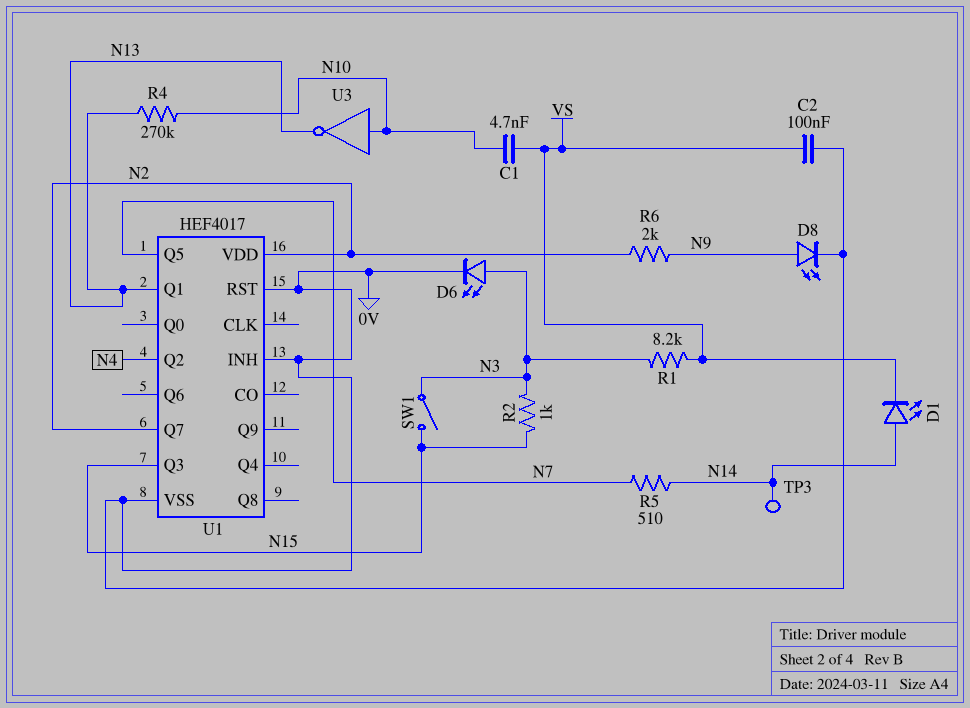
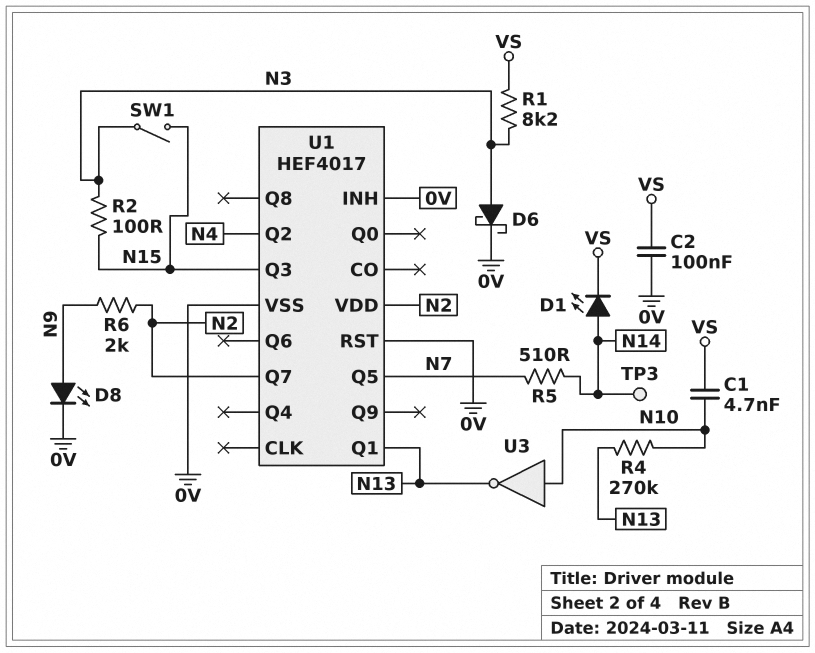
D6: LED (A N3, K 0V) -> schottky (A N3, K 0V)
R2: 1k (N3, N15) -> 100 (N3, N15)

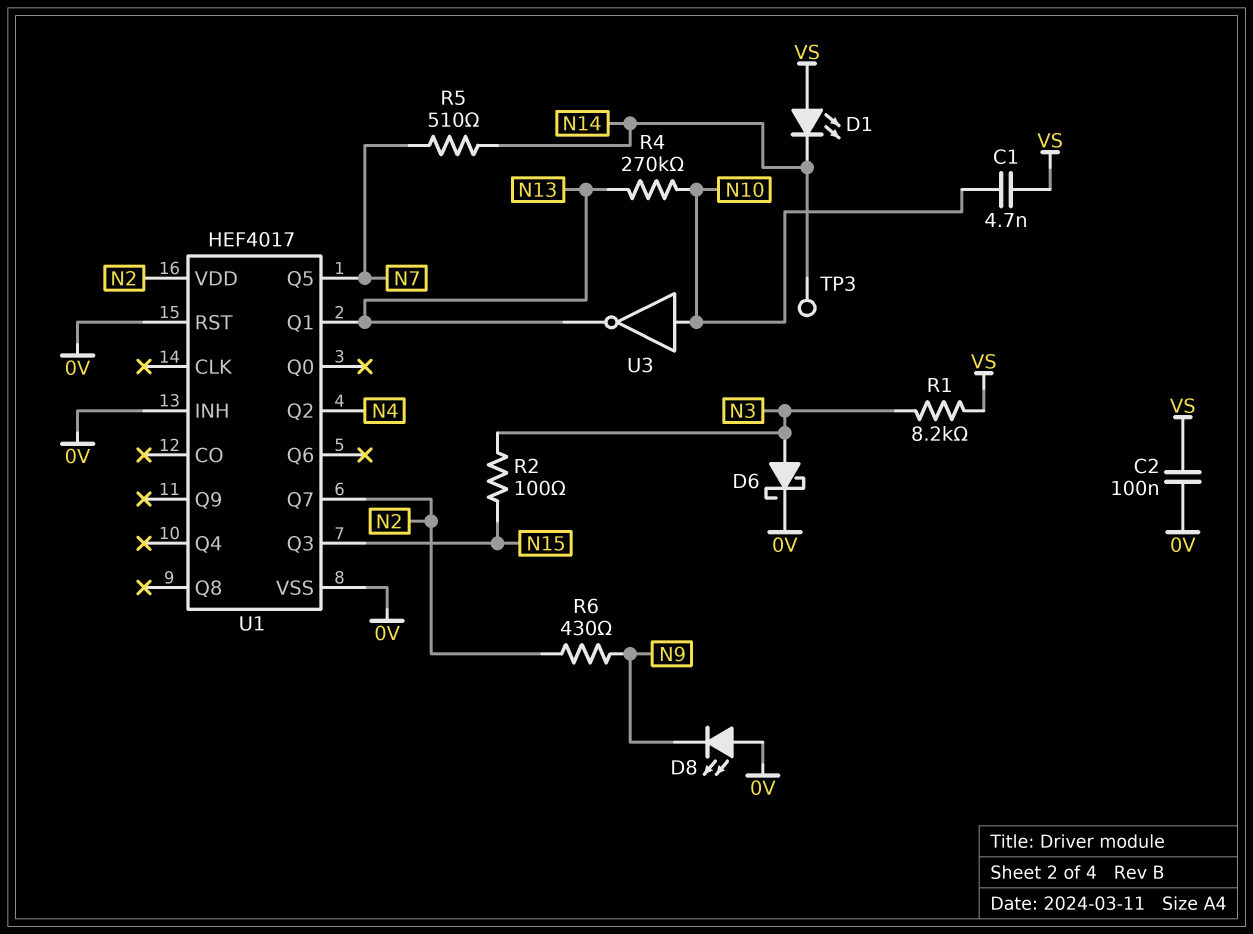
D1: LED (A N14, K VS) -> LED (A VS, K N14)
D8: LED (A N9, K 0V) -> LED (A 0V, K N9)
R6: 2k (N2, N9) -> 430 (N2, N9)
SW1: switch (N3, N15) -> none

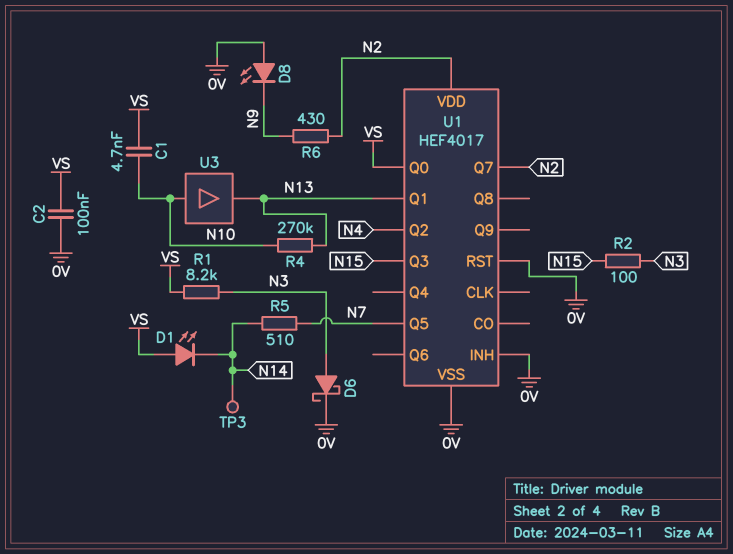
U1 pin Q0: none -> VS
U3: NOT (in N10, out N13) -> buffer (in N10, out N13)

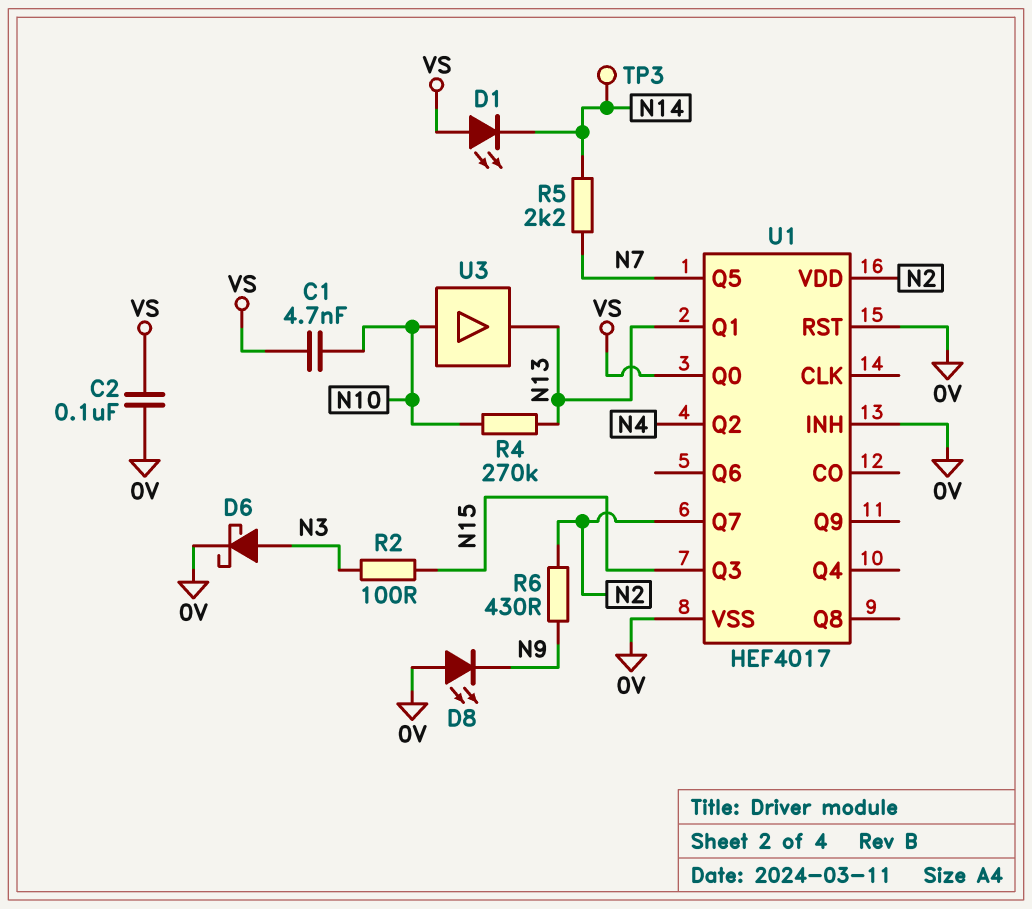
R1: 8.2k (N3, VS) -> none
R5: 510 (N7, N14) -> 2.2k (N7, N14)

